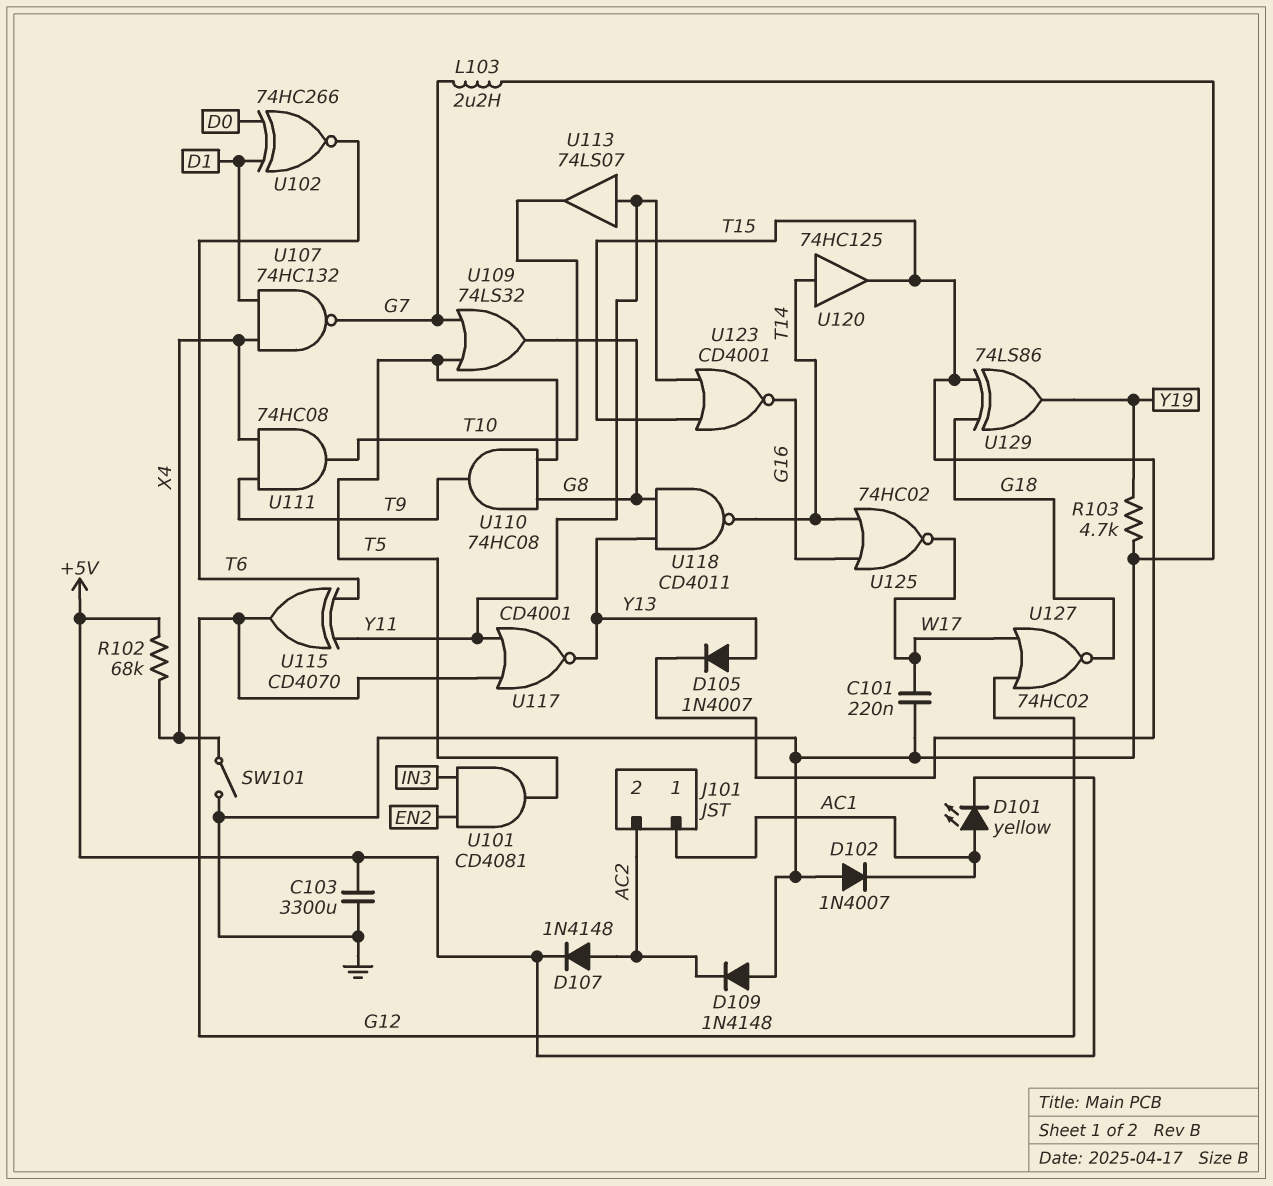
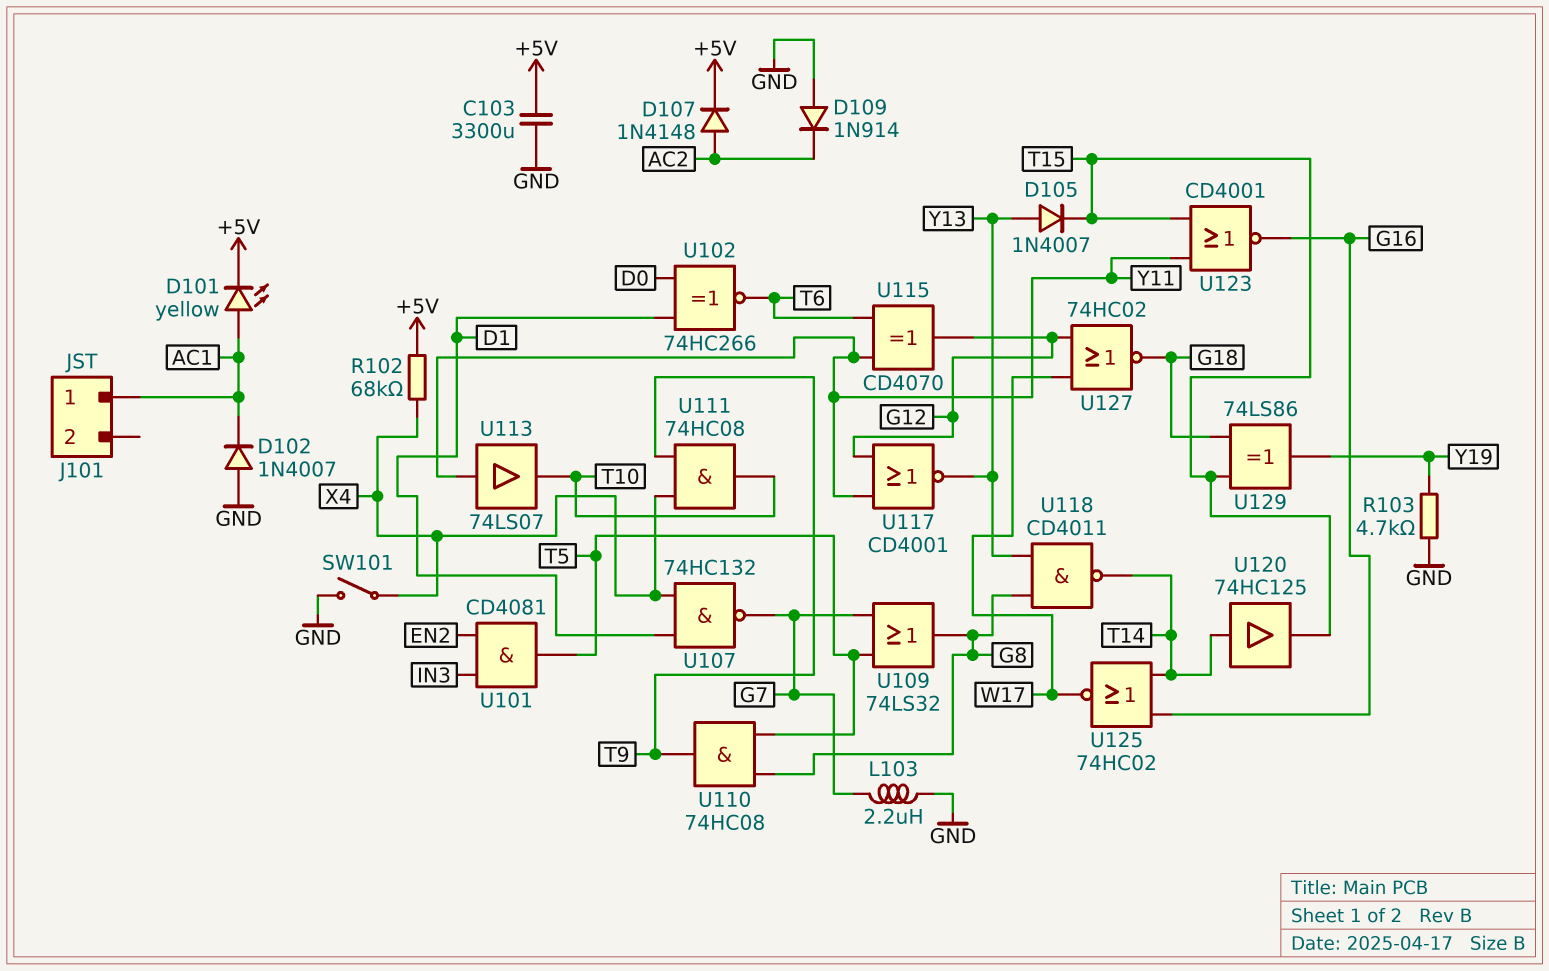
C101: 220nF (GND, W17) -> none
D109: diode 1N4148 (A GND, K AC2) -> diode 1N914 (A GND, K AC2)
J101 pin 2: AC2 -> none

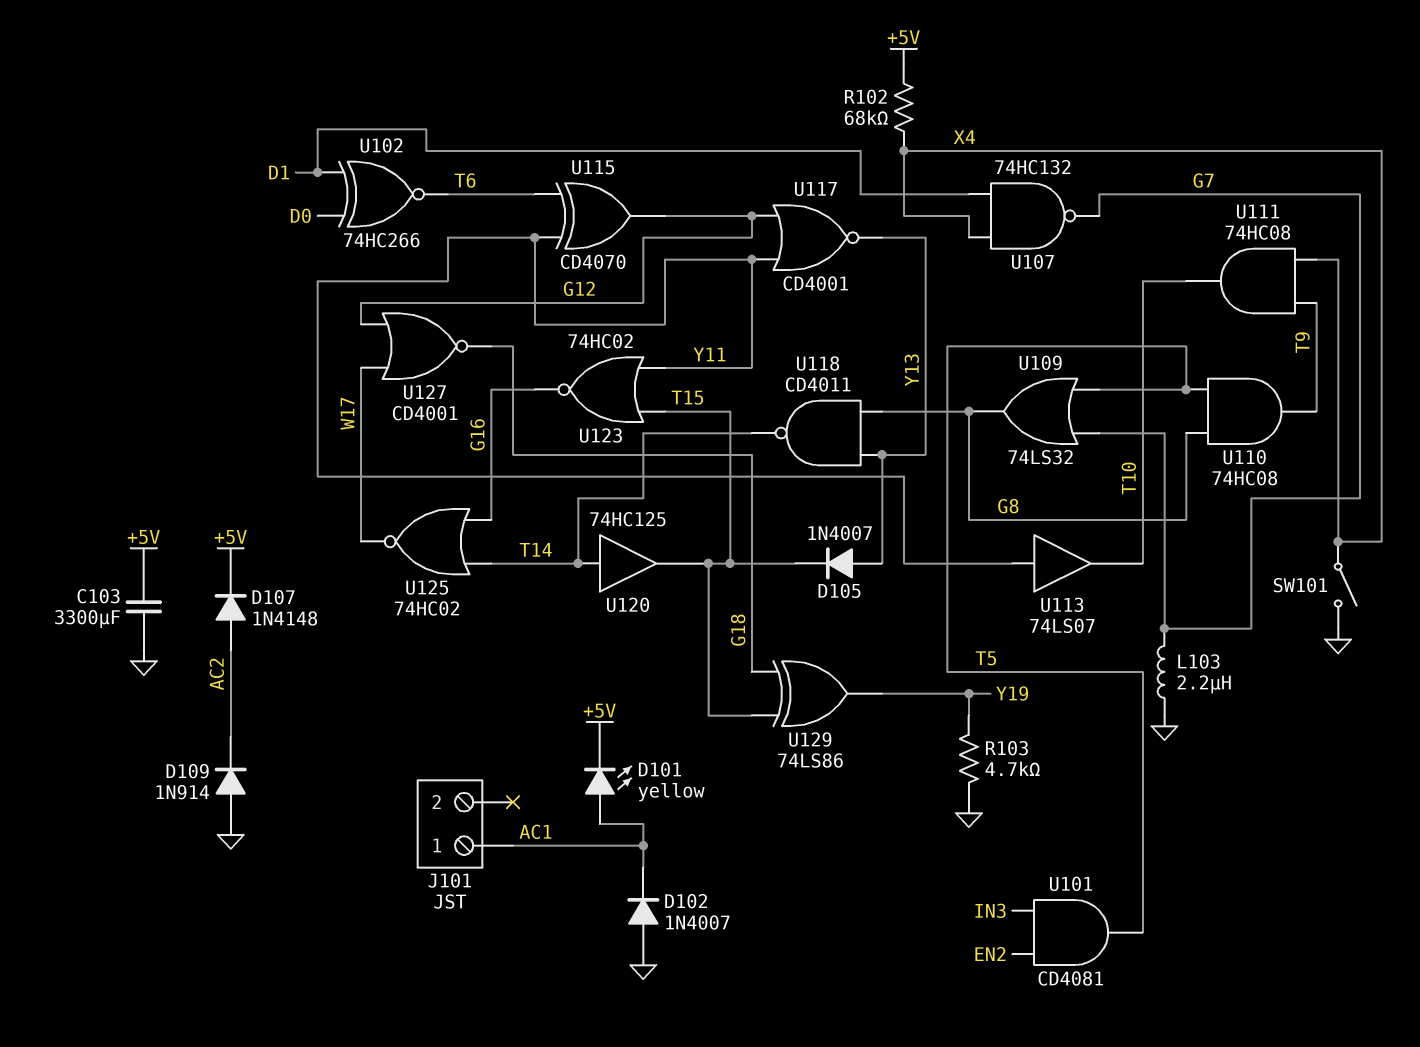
U123: NOR CD4001 (in T15, in Y11, out G16) -> NOR 74HC02 (in T15, in Y11, out G16)
U127: NOR 74HC02 (in G12, in W17, out G18) -> NOR CD4001 (in G12, in W17, out G18)

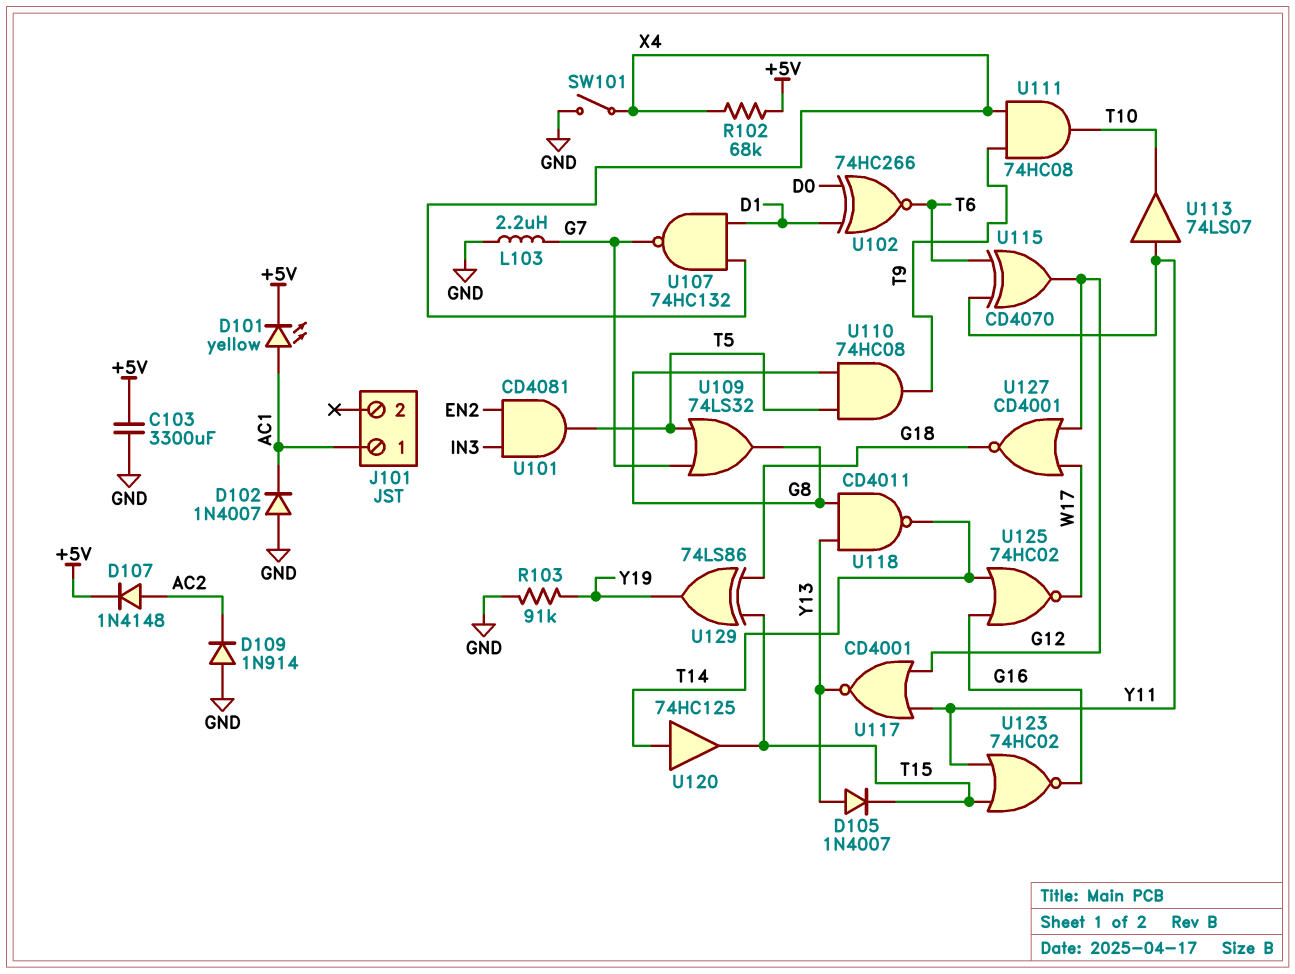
R103: 4.7k (GND, Y19) -> 91k (GND, Y19)

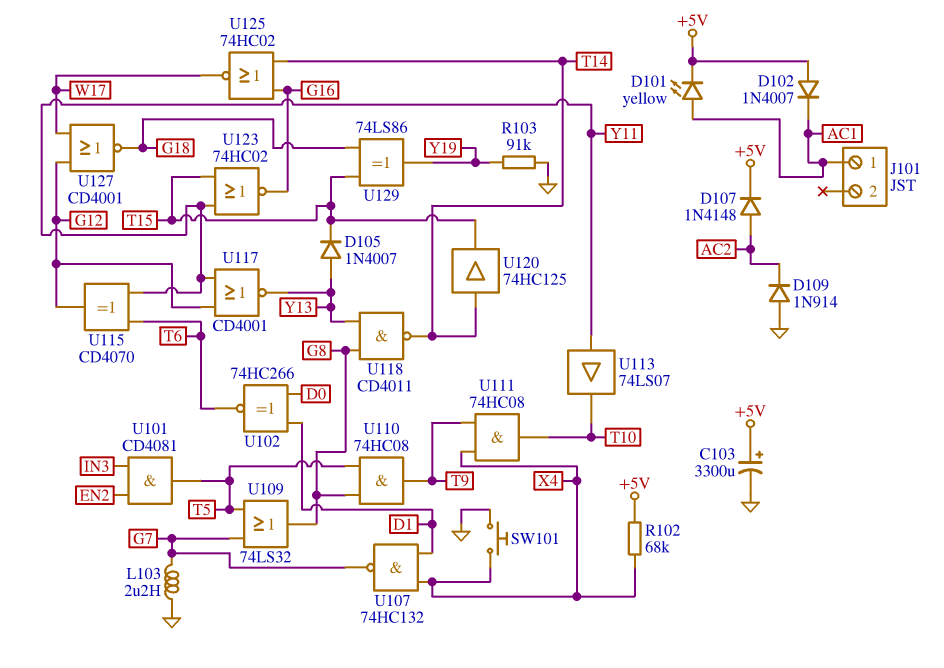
C103: 3300uF (+5V, GND) -> 3300uF (plus +5V, minus GND)
D102: diode 1N4007 (A GND, K AC1) -> diode 1N4007 (A +5V, K AC1)
SW101: switch (GND, X4) -> button (GND, X4)

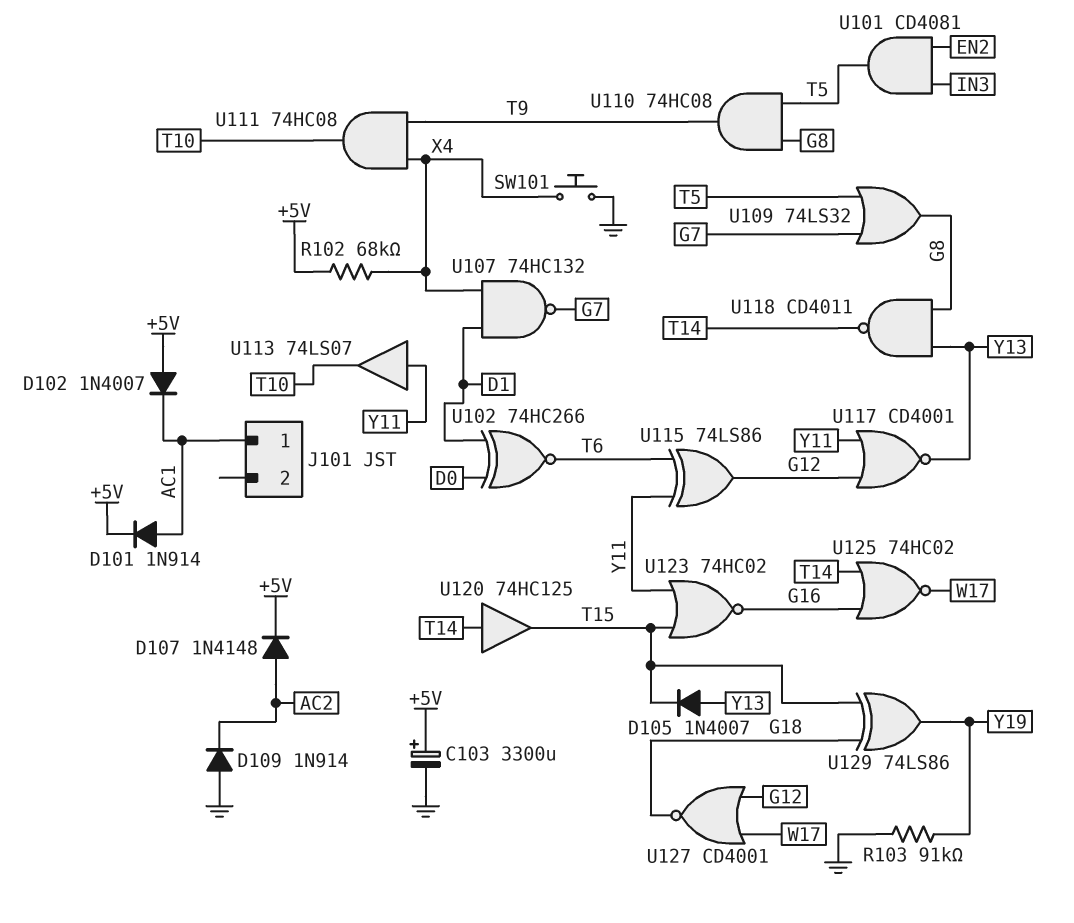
D101: LED yellow (A AC1, K +5V) -> diode 1N914 (A AC1, K +5V)
L103: 2.2uH (G7, GND) -> none
U115: XOR CD4070 (in T6, in Y11, out G12) -> XOR 74LS86 (in T6, in Y11, out G12)

